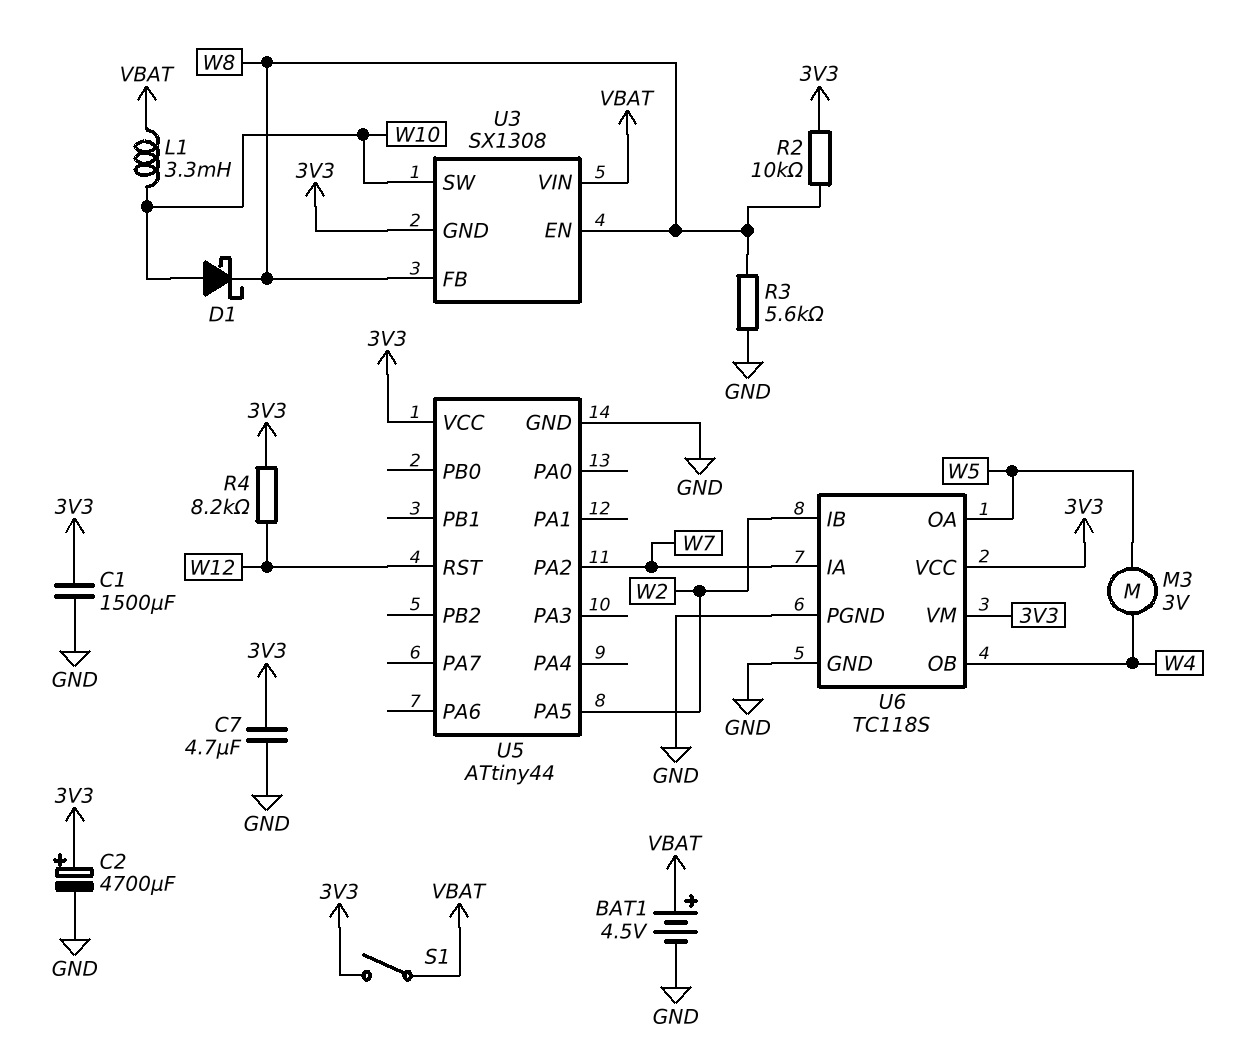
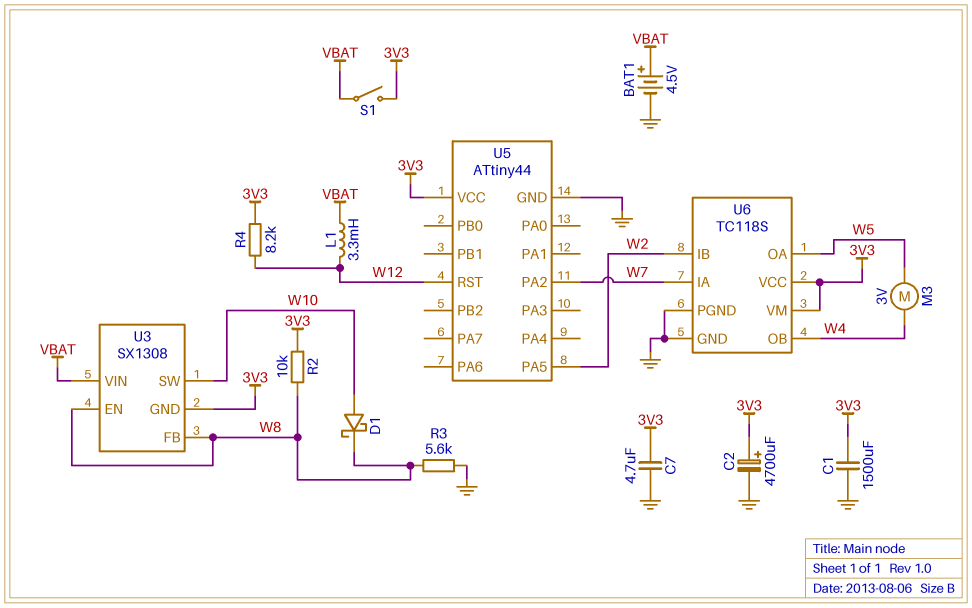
L1: 3.3mH (VBAT, W10) -> 3.3mH (VBAT, W12)

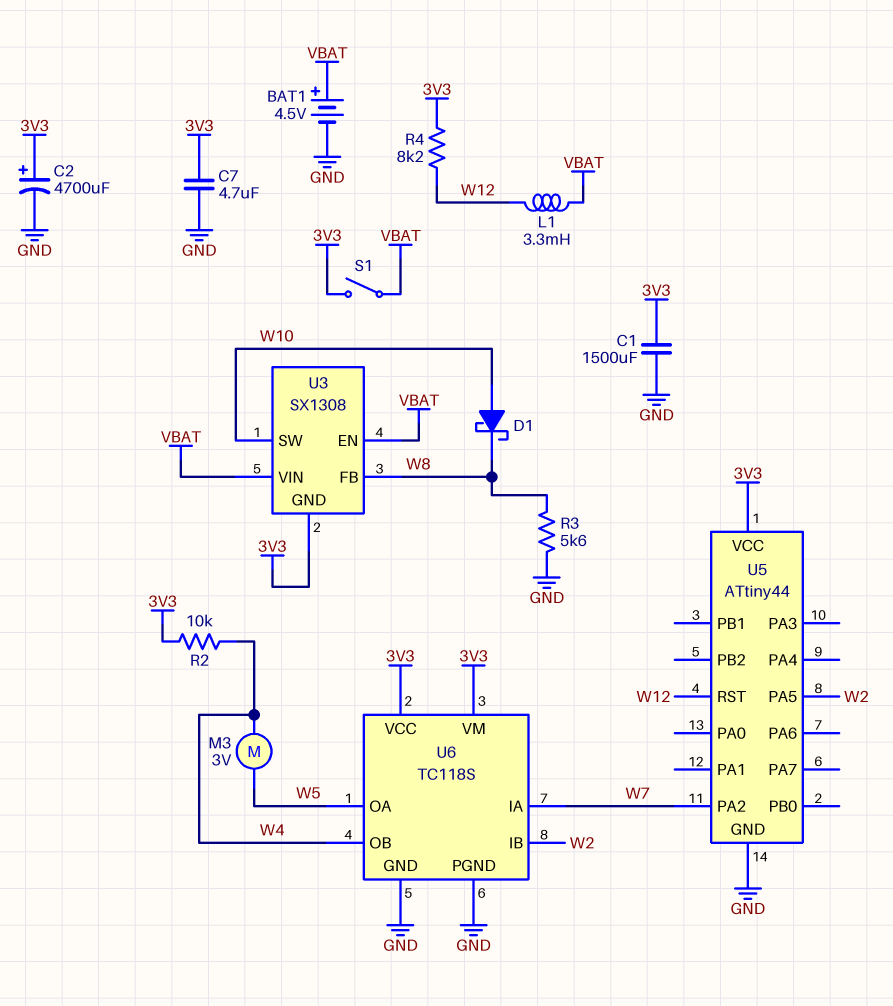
R2: 10k (3V3, W8) -> 10k (3V3, W4)
U3 pin EN: W8 -> VBAT

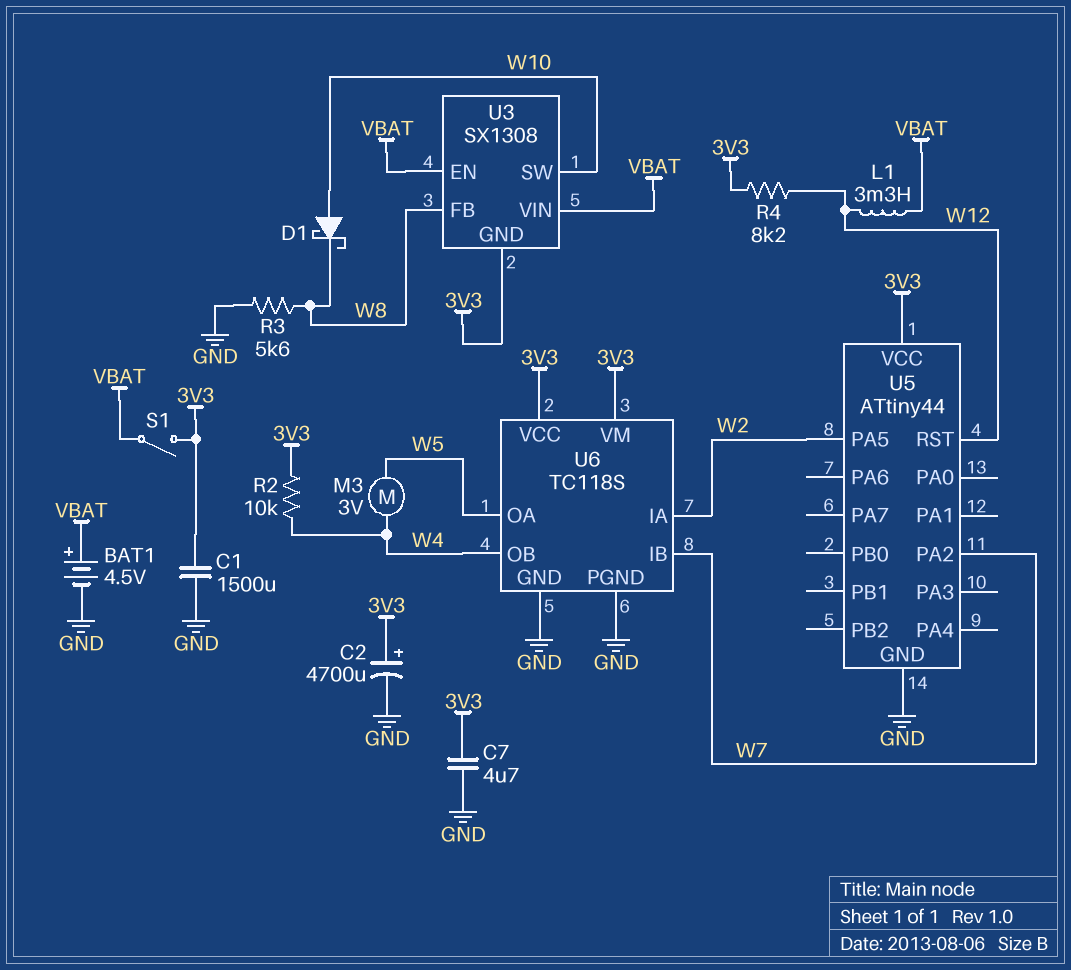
U6 pin IA: W7 -> W2
U6 pin IB: W2 -> W7

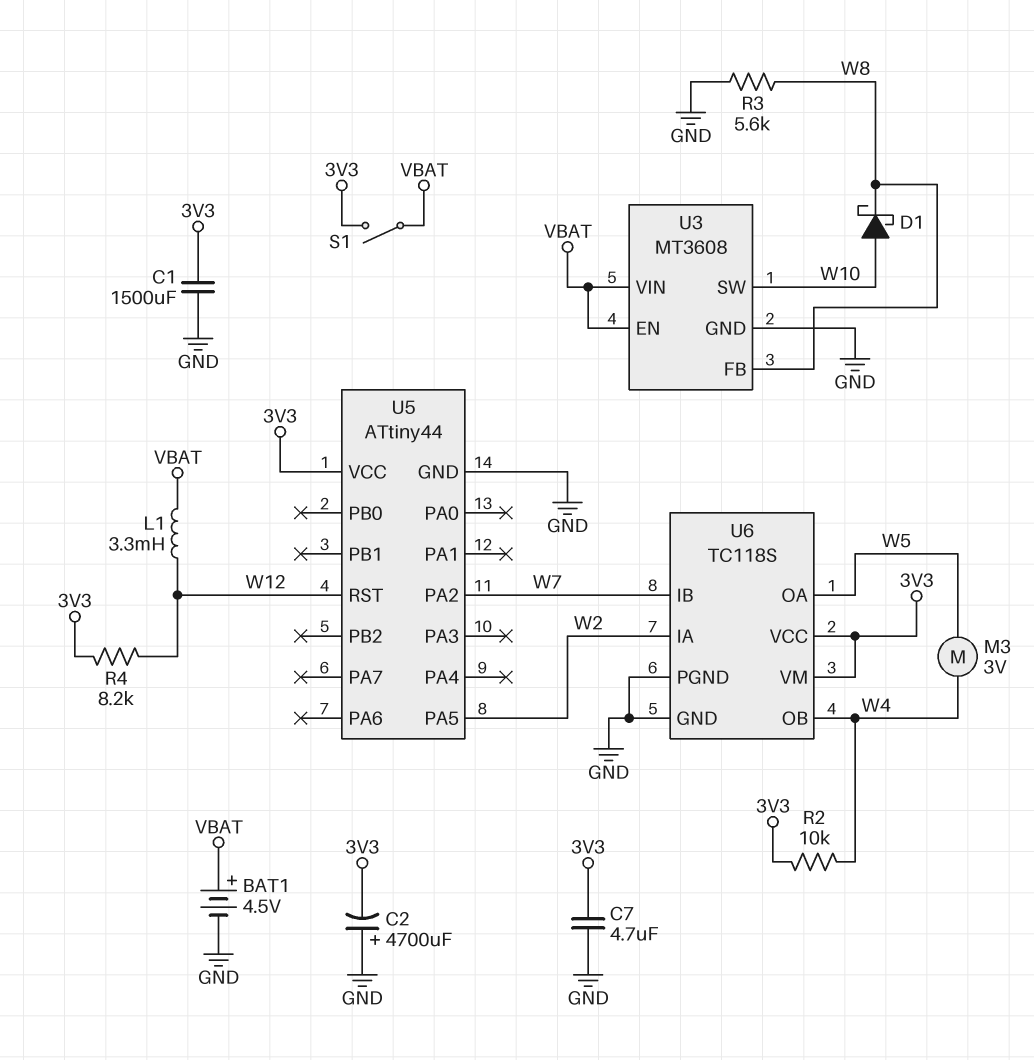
C2: 4700uF (plus 3V3, minus GND) -> 4700uF (plus GND, minus 3V3)
U3: SX1308 -> MT3608
U3 pin GND: 3V3 -> GND

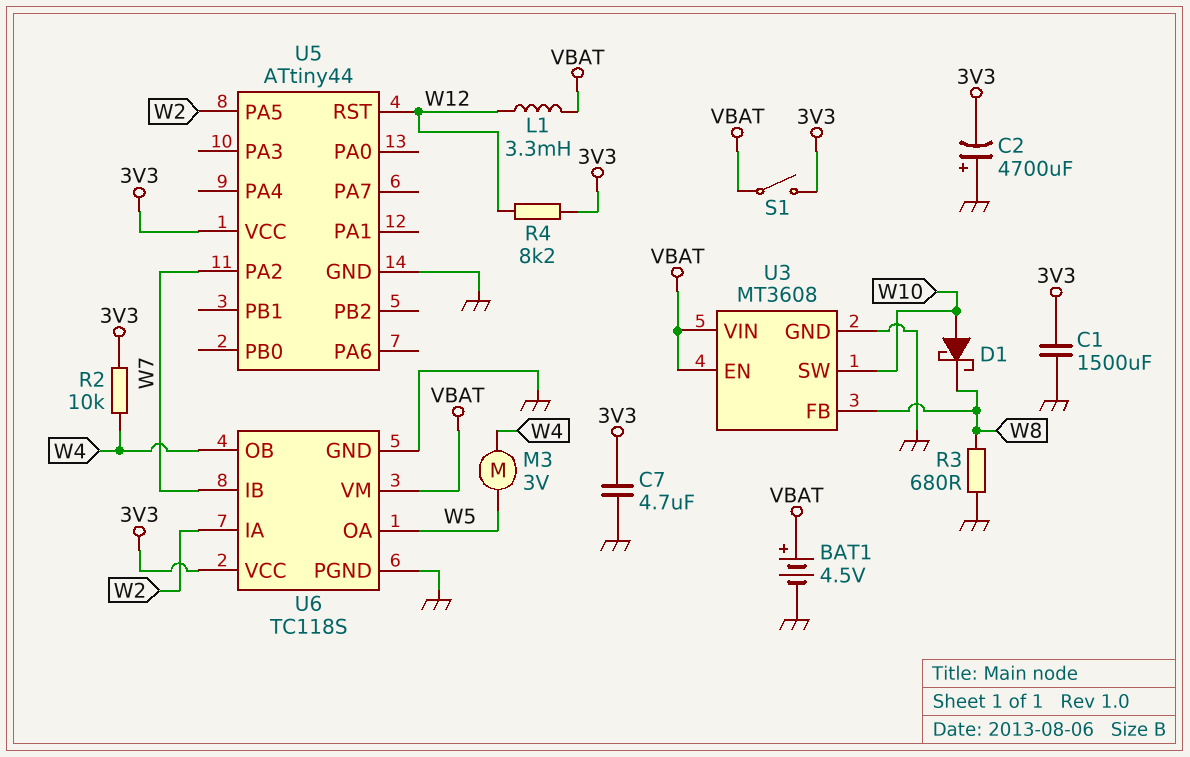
R3: 5.6k (GND, W8) -> 680 (GND, W8)
U6 pin VM: 3V3 -> VBAT

